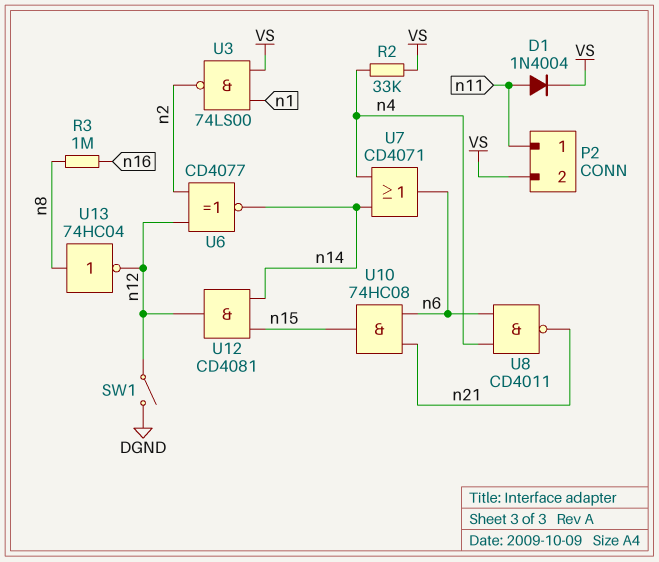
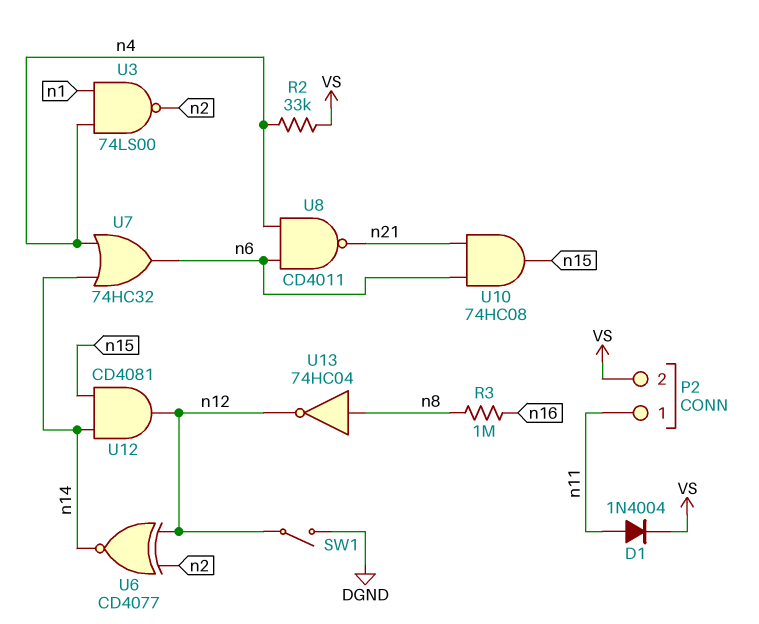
U3: NAND 74LS00 (in VS, in n1, out n2) -> NAND 74LS00 (in n1, in n4, out n2)
U7: OR CD4071 (in n4, in n14, out n6) -> OR 74HC32 (in n4, in n14, out n6)

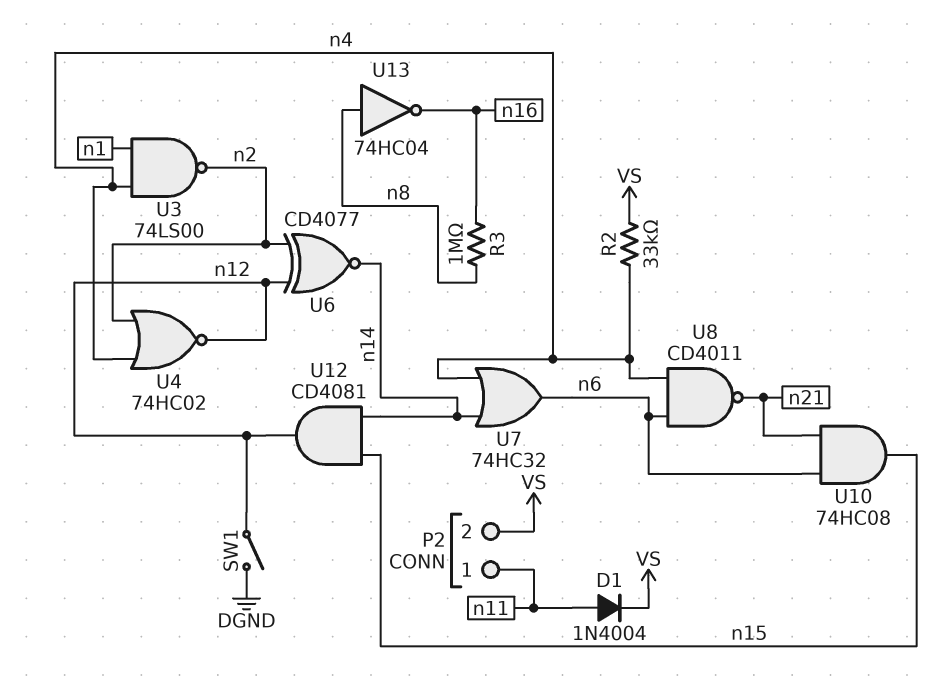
U4: none -> NOR 74HC02 (in n2, in n4, out n12)
U13: NOT 74HC04 (in n8, out n12) -> NOT 74HC04 (in n8, out n16)

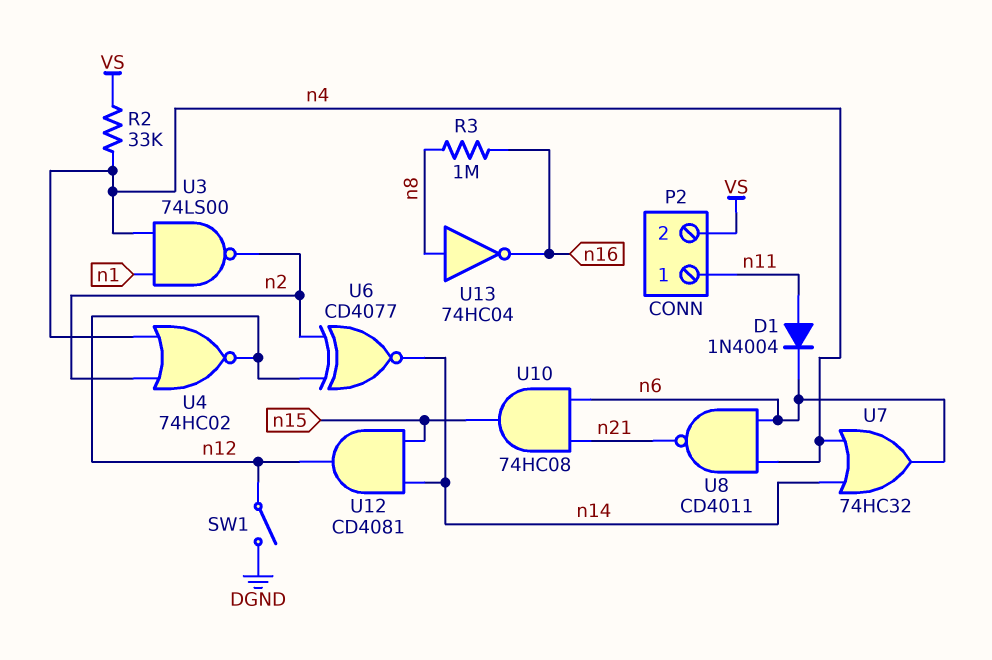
D1: diode 1N4004 (A n11, K VS) -> diode 1N4004 (A n11, K n6)

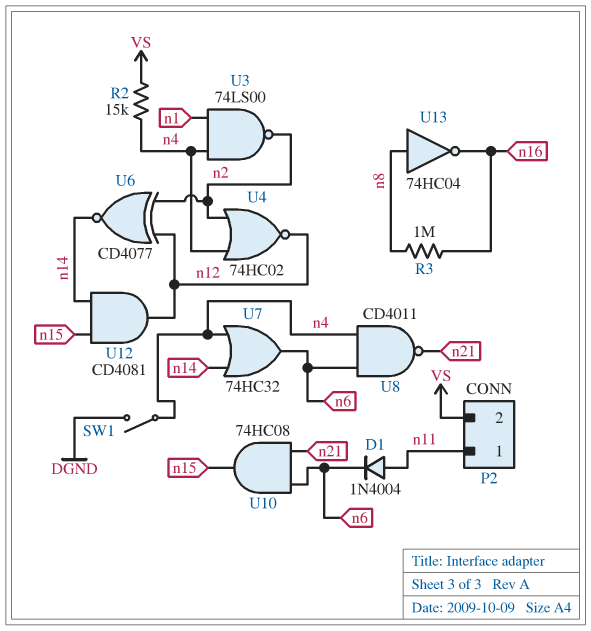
R2: 33k (VS, n4) -> 15k (VS, n4)
SW1: switch (DGND, n12) -> switch (DGND, n4)

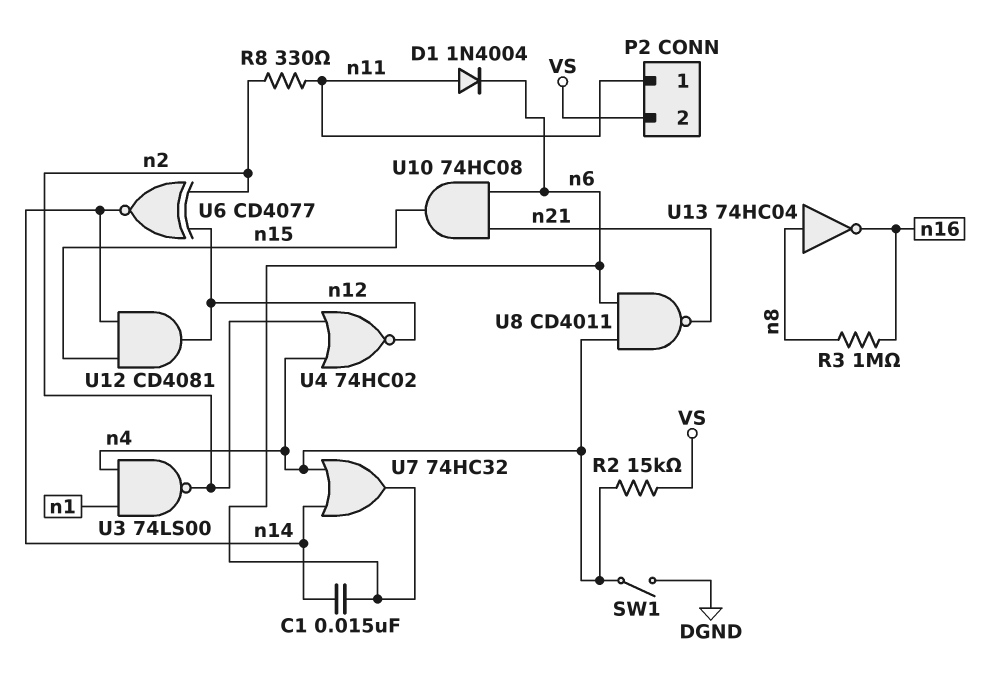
C1: none -> 15nF (n6, n14)
R8: none -> 330 (n2, n11)

